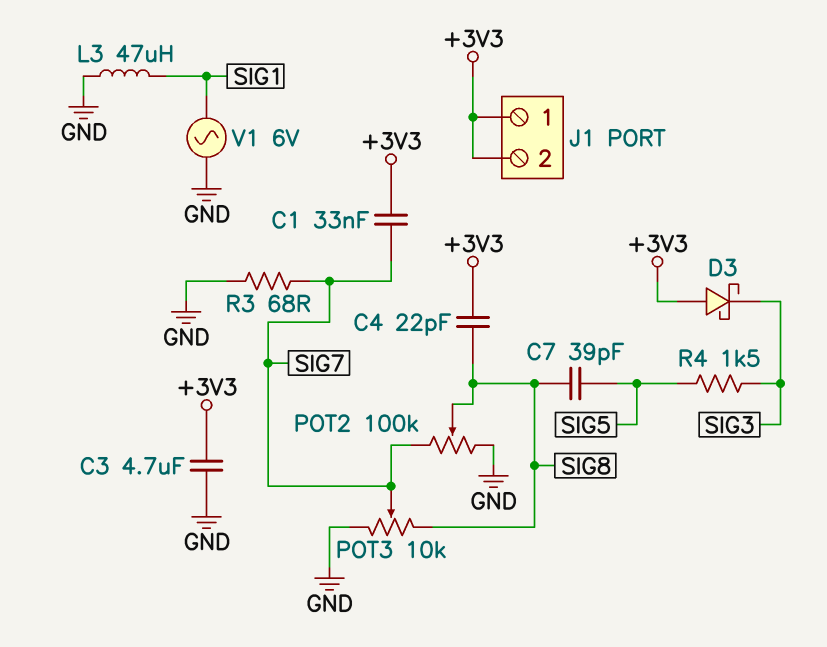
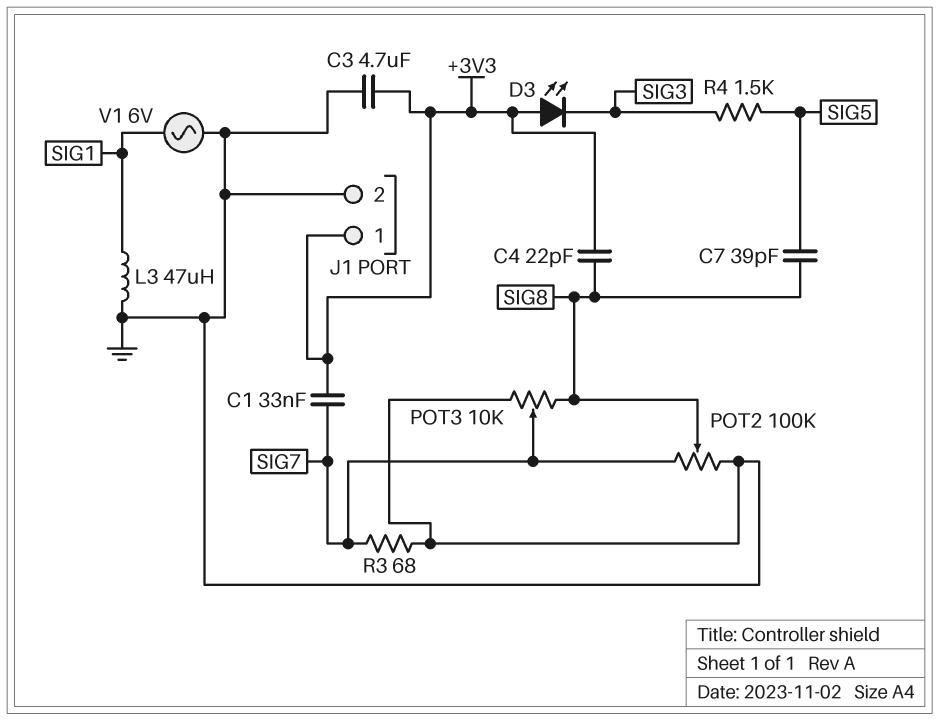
D3: schottky (A +3V3, K SIG3) -> LED (A +3V3, K SIG3)
J1 pin 2: +3V3 -> GND

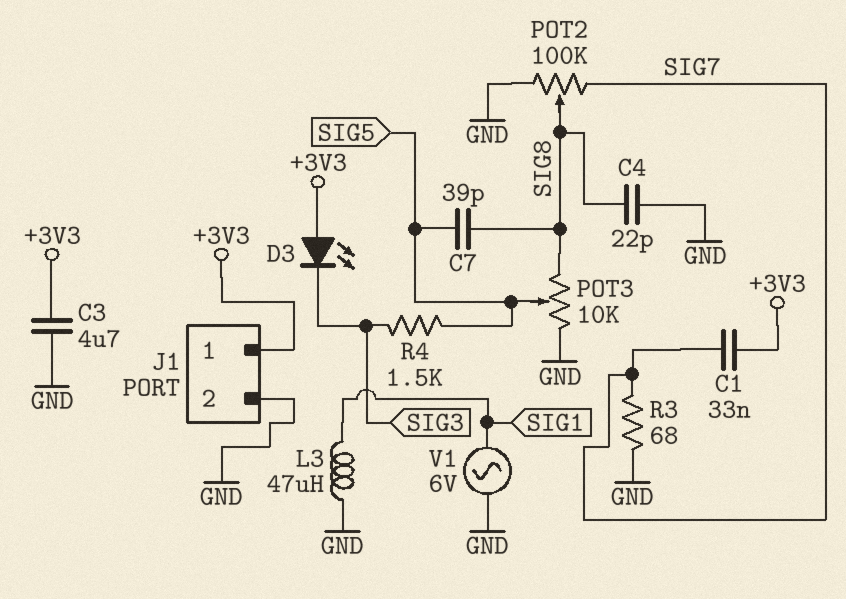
C4: 22pF (+3V3, SIG8) -> 22pF (GND, SIG8)
POT3: 10k (GND, SIG8, wiper SIG7) -> 10k (GND, SIG8, wiper SIG5)

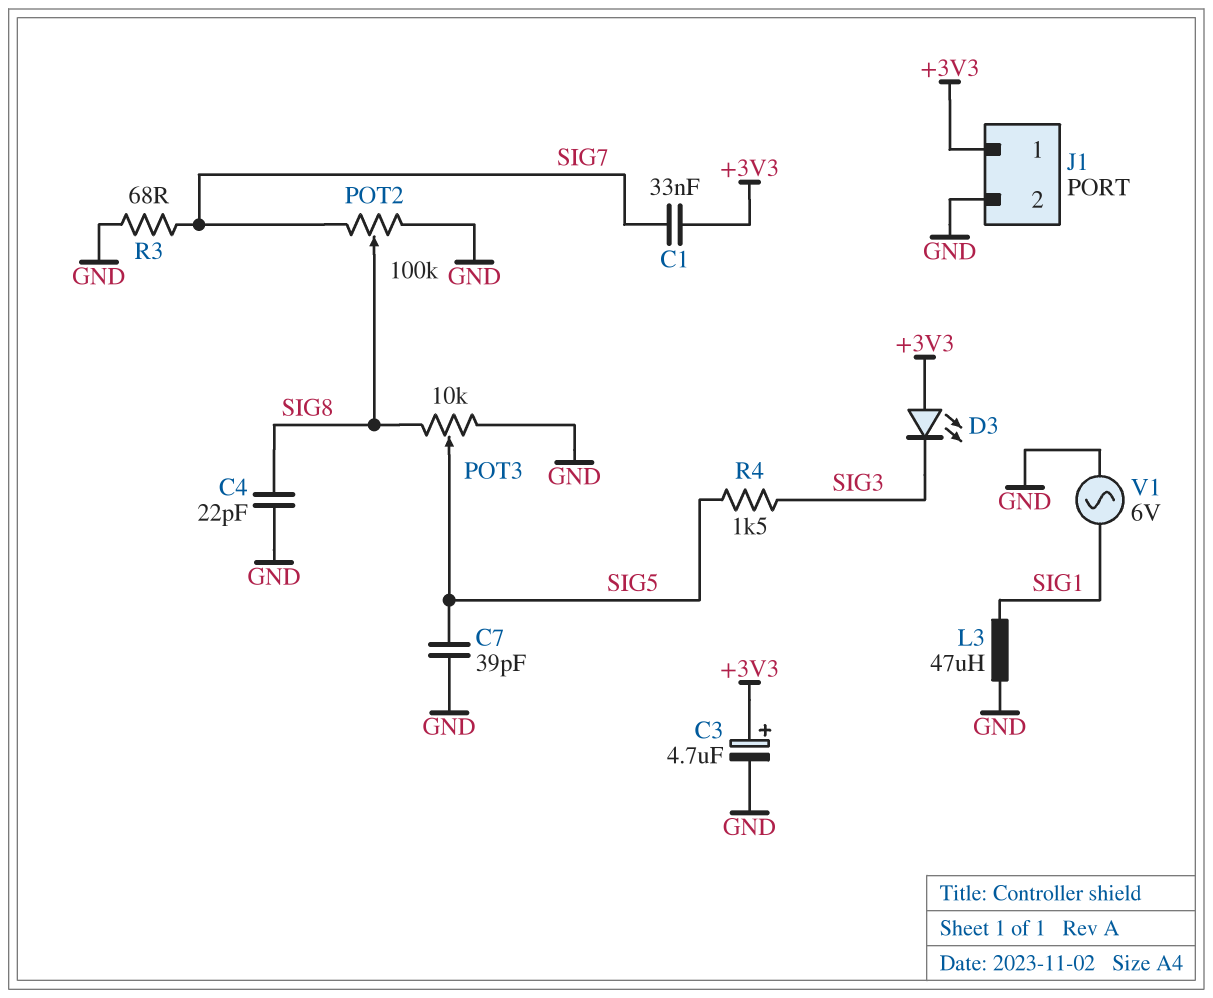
C3: 4.7uF (+3V3, GND) -> 4.7uF (plus +3V3, minus GND)
C7: 39pF (SIG5, SIG8) -> 39pF (GND, SIG5)

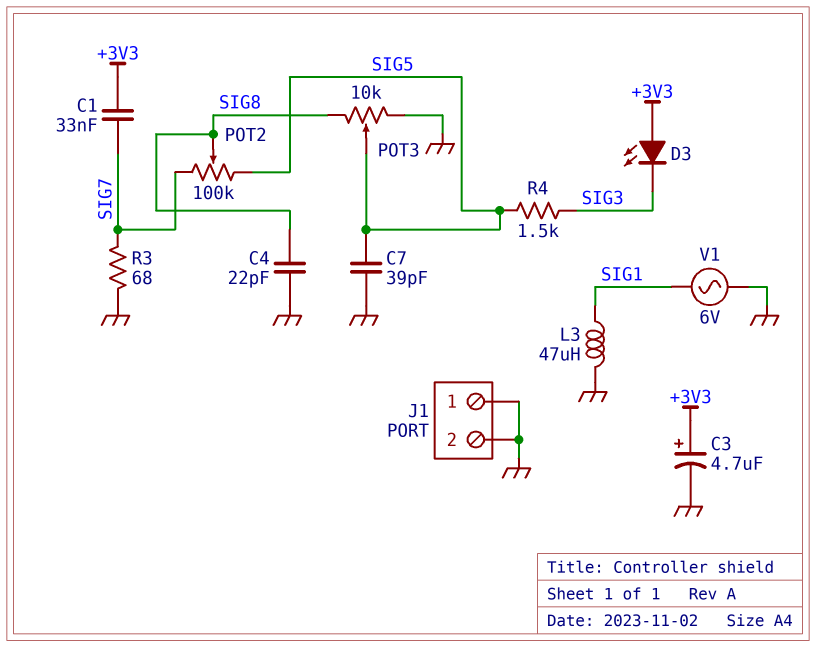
J1 pin 1: +3V3 -> GND
POT2: 100k (GND, SIG7, wiper SIG8) -> 100k (SIG5, SIG7, wiper SIG8)

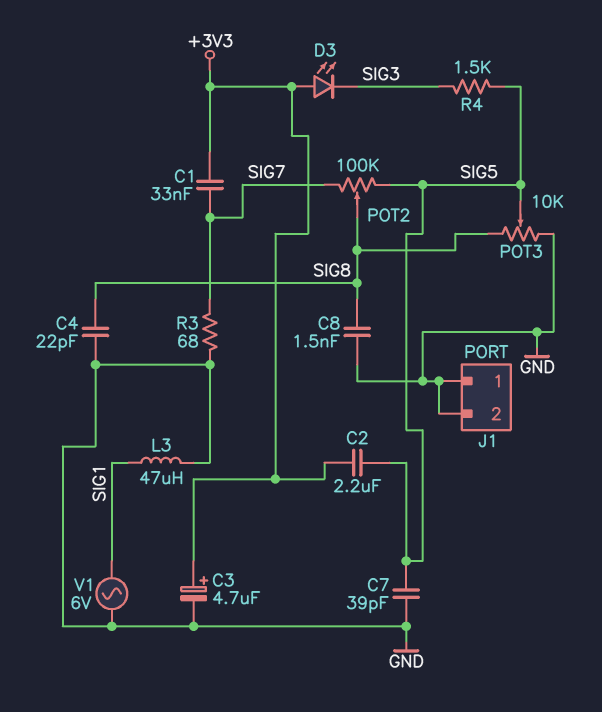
C2: none -> 2.2uF (+3V3, SIG5)
C8: none -> 1.5nF (GND, SIG8)

